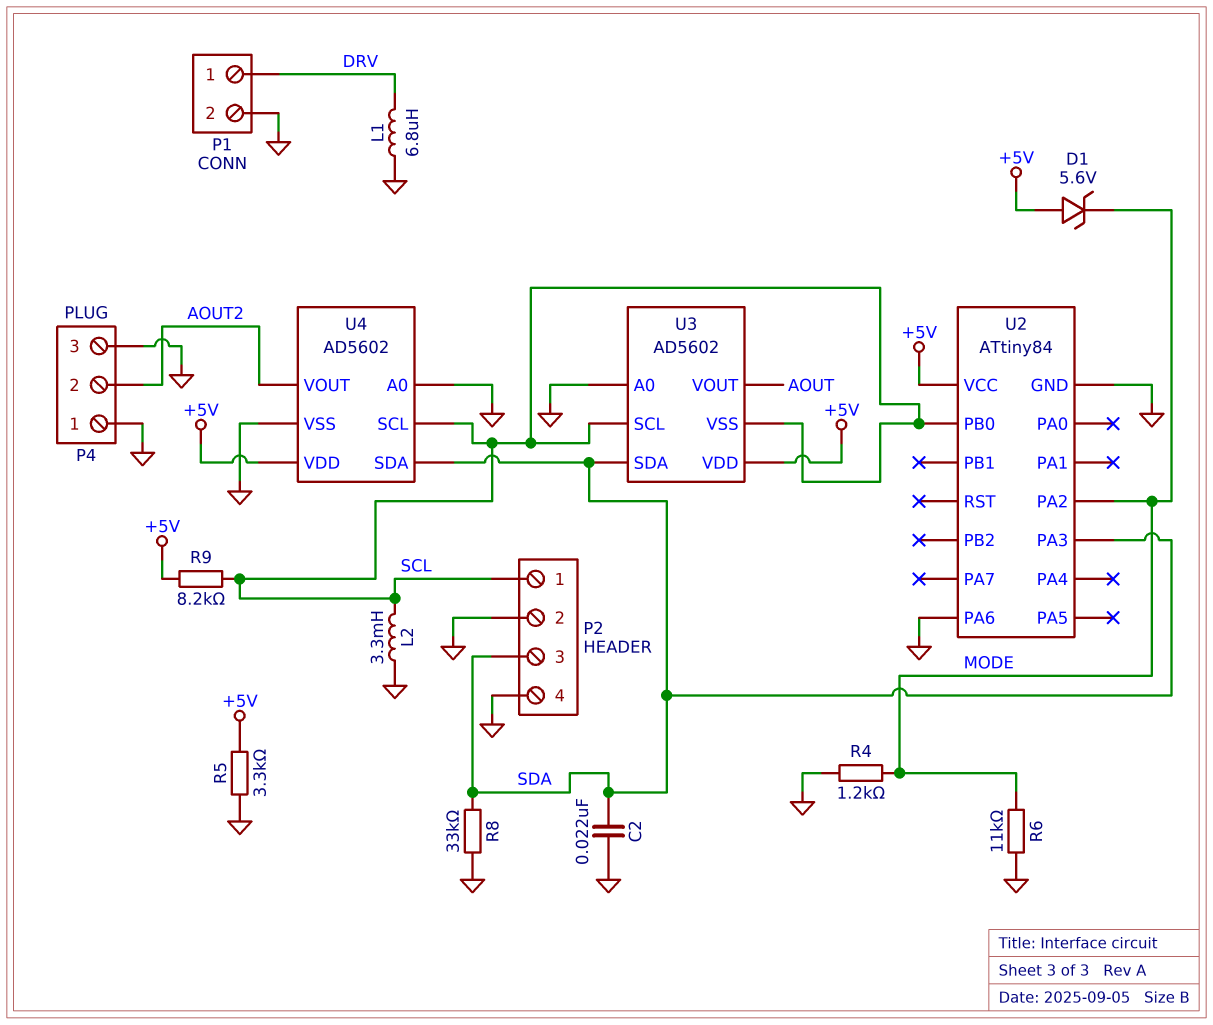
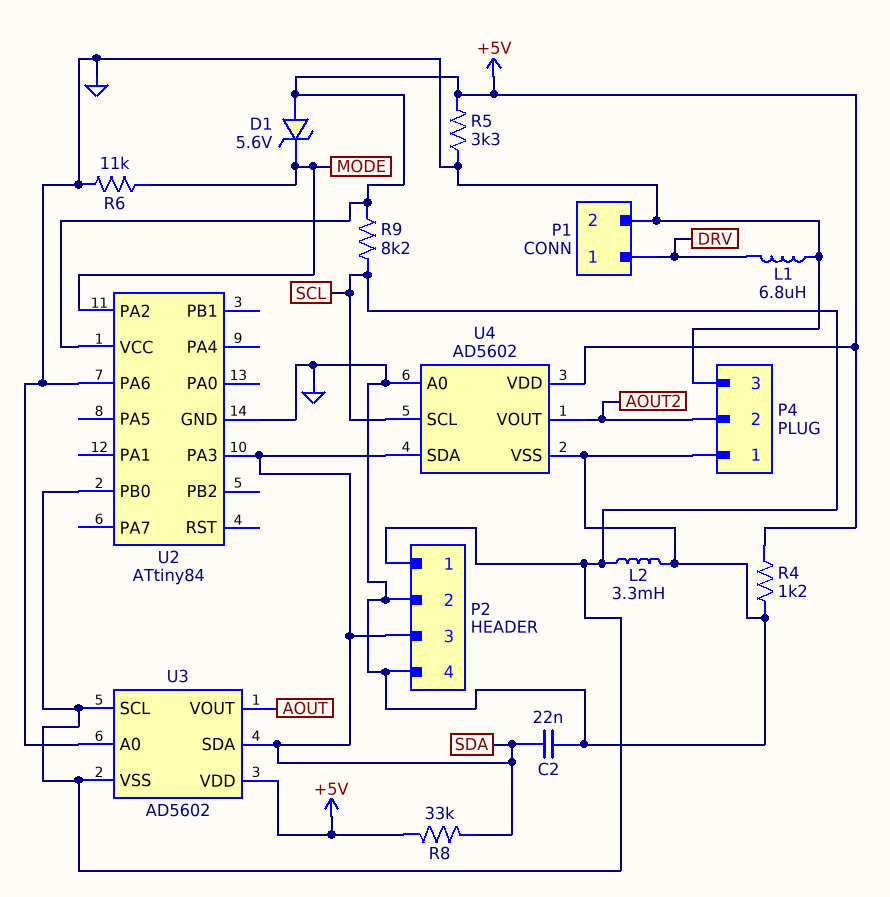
R4: 1.2k (GND, MODE) -> 1.2k (+5V, GND)
R8: 33k (GND, SDA) -> 33k (+5V, SDA)

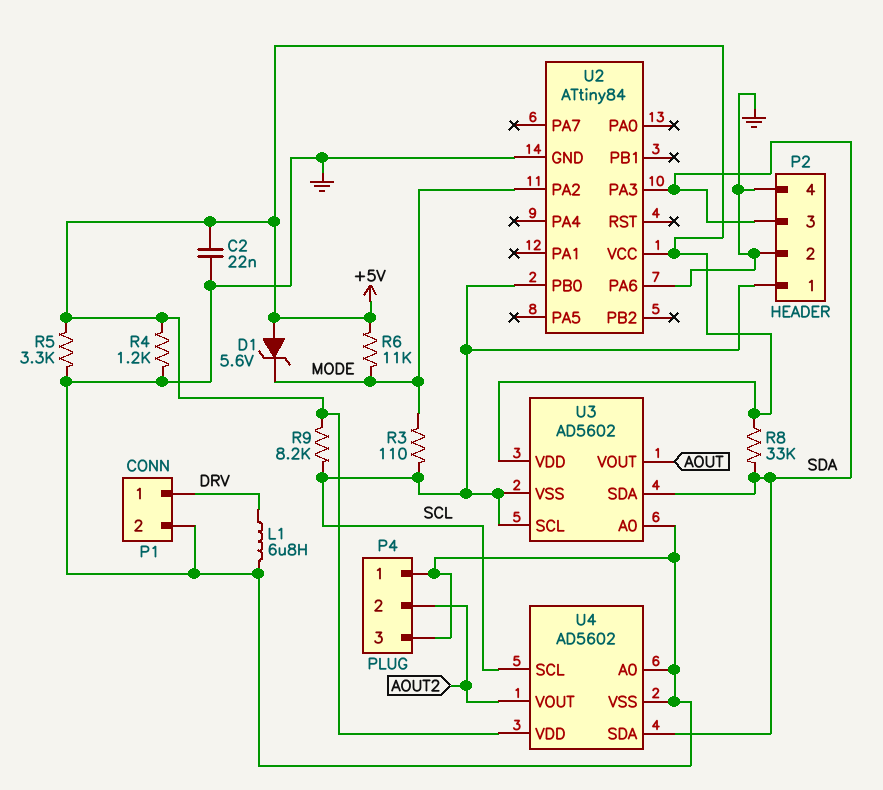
C2: 22nF (GND, SDA) -> 22nF (+5V, GND)
L2: 3.3mH (GND, SCL) -> none
R3: none -> 110 (MODE, SCL)
R6: 11k (GND, MODE) -> 11k (+5V, MODE)

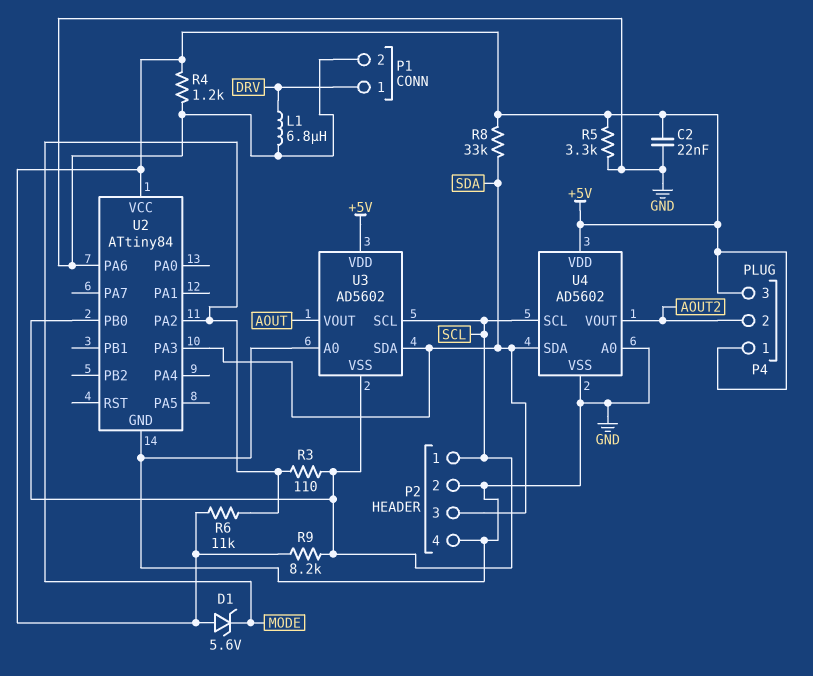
P4 pin 1: GND -> +5V
P4 pin 3: GND -> +5V

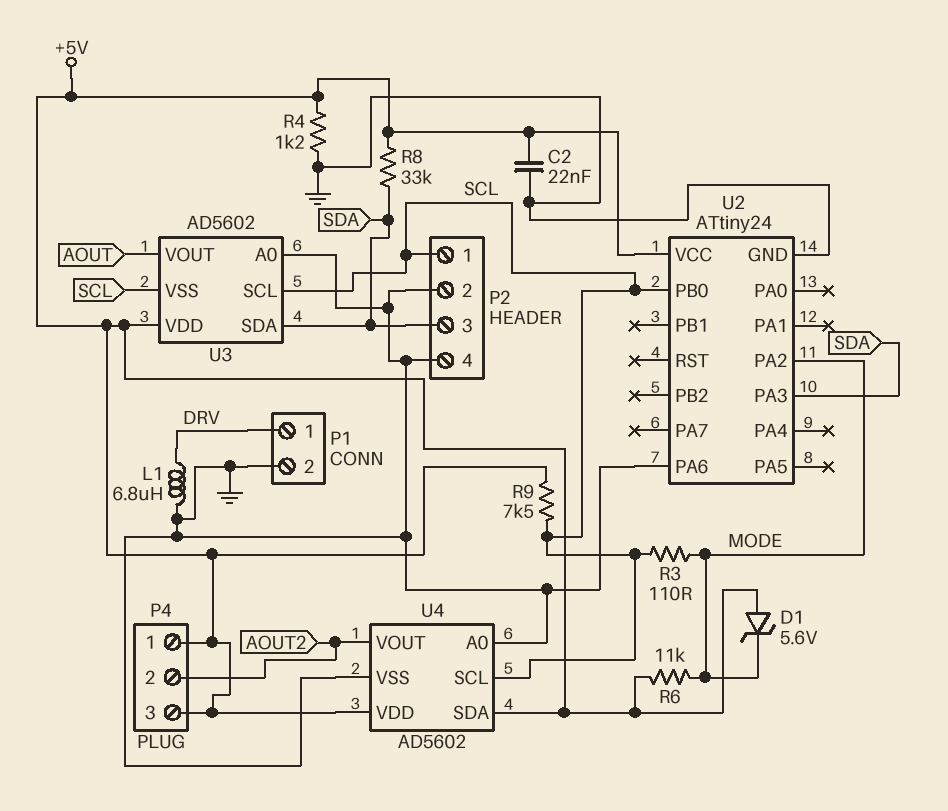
R5: 3.3k (+5V, GND) -> none
R9: 8.2k (+5V, SCL) -> 7.5k (+5V, SCL)
U2: ATtiny84 -> ATtiny24
U4 pin SDA: SDA -> +5V

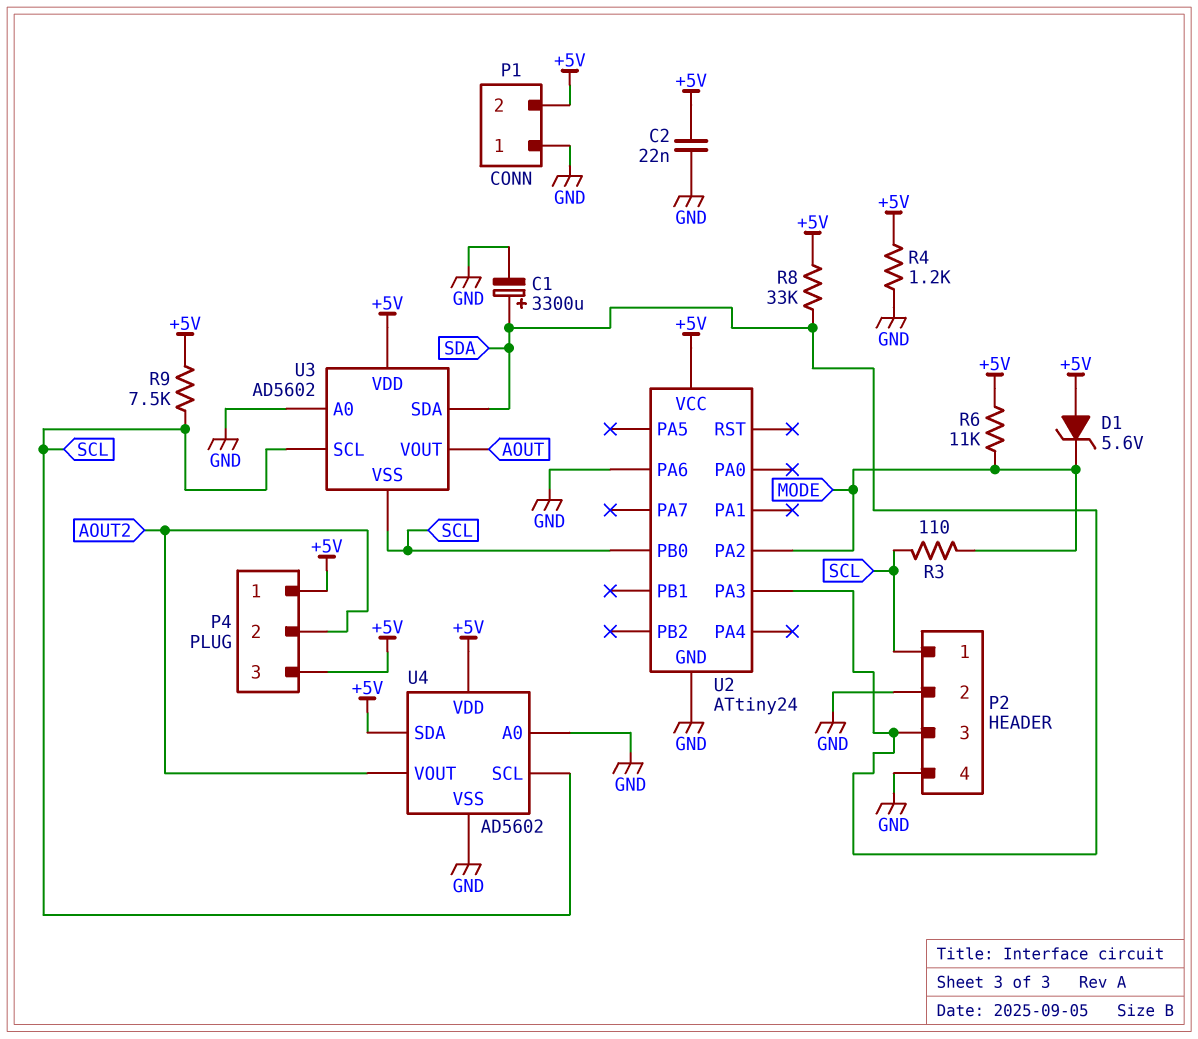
C1: none -> 3300uF (plus SDA, minus GND)
L1: 6.8uH (DRV, GND) -> none
P1 pin 1: DRV -> GND
P1 pin 2: GND -> +5V

